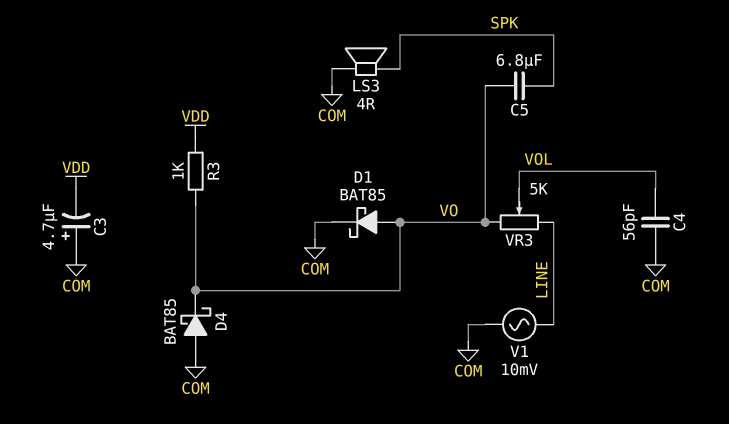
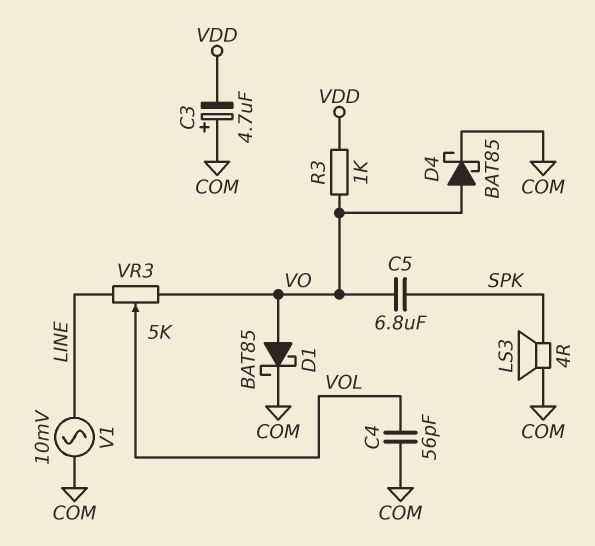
D4: schottky BAT85 (A COM, K VO) -> schottky BAT85 (A VO, K COM)

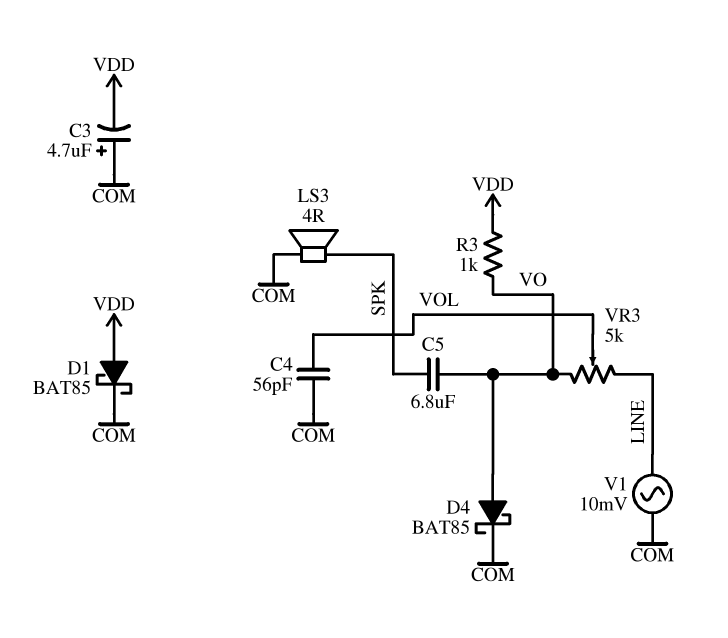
D1: schottky BAT85 (A VO, K COM) -> schottky BAT85 (A VDD, K COM)

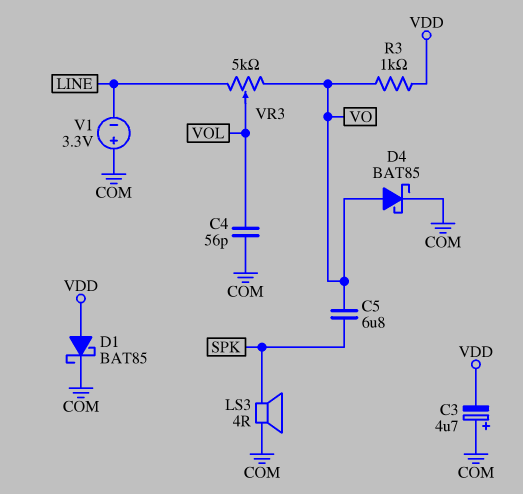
V1: AC 10mV (COM, LINE) -> 3.3V (plus COM, minus LINE)

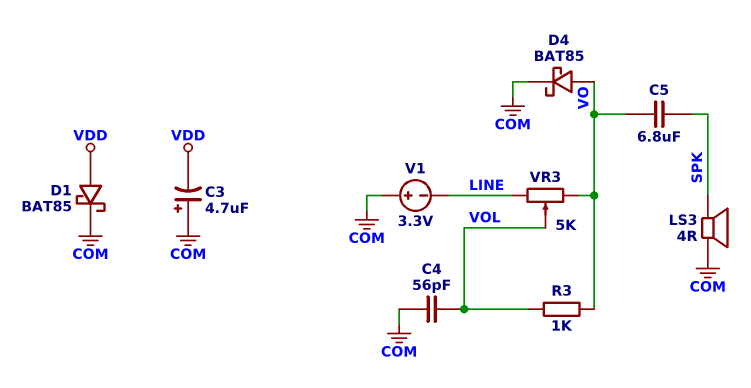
R3: 1k (VDD, VO) -> 1k (VO, VOL)

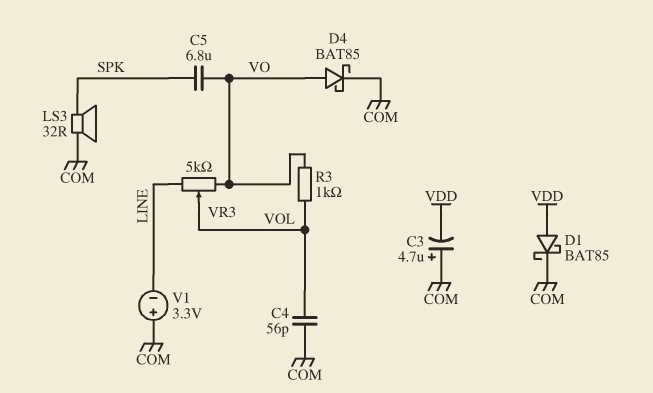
LS3: speaker 4R (COM, SPK) -> speaker 32R (COM, SPK)

